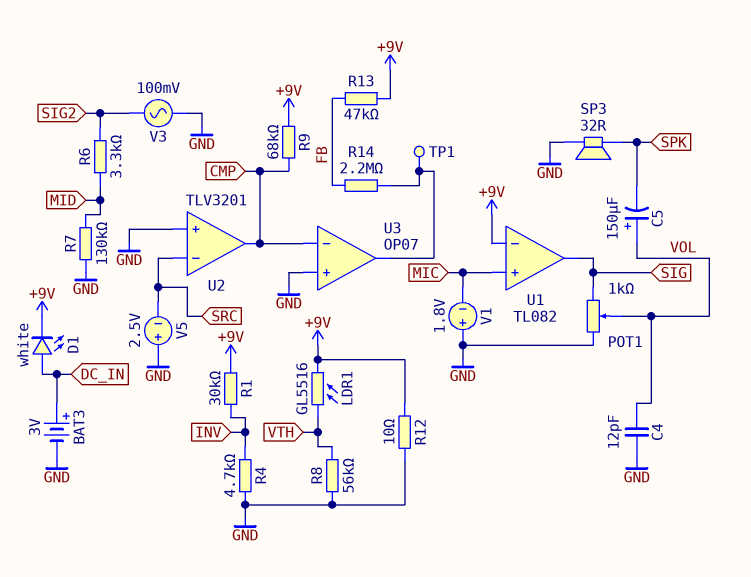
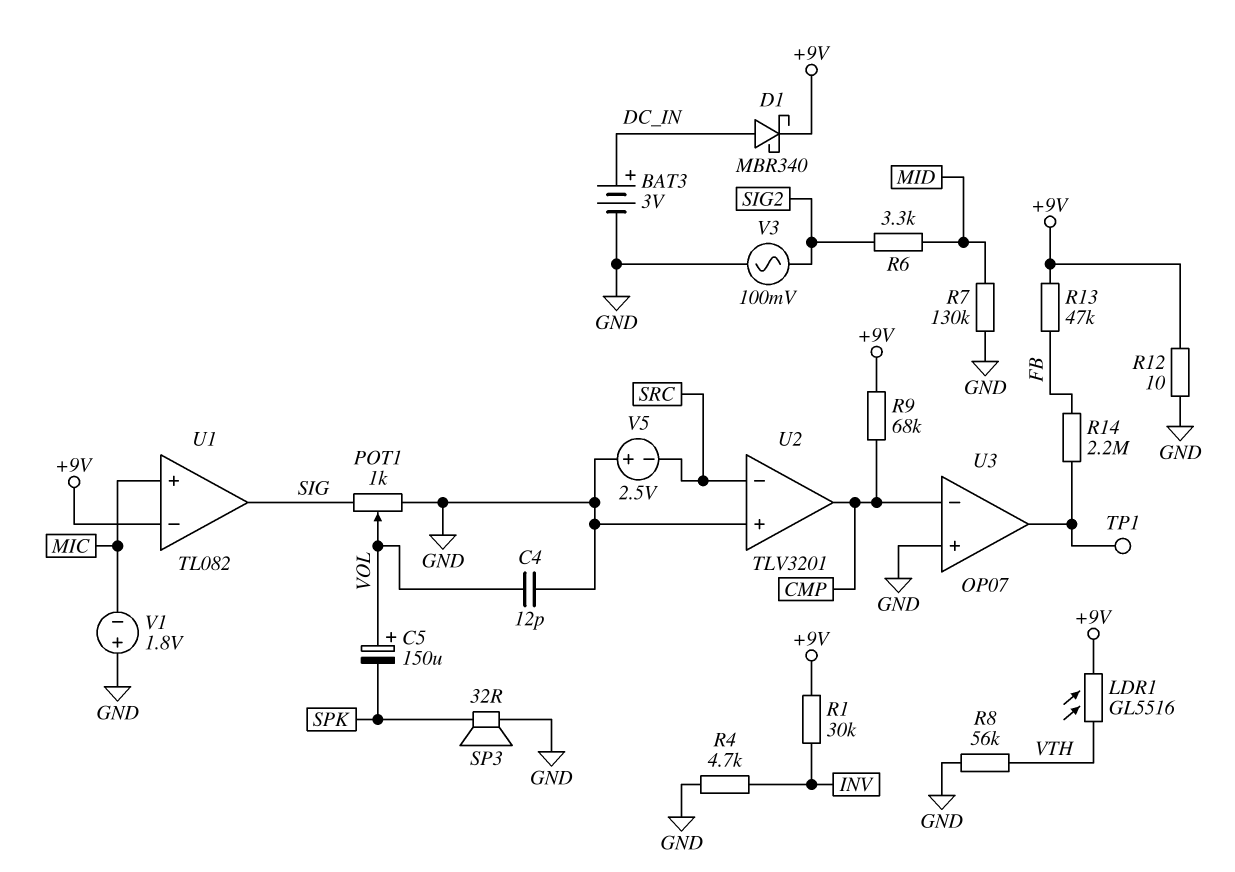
D1: LED white (A DC_IN, K +9V) -> schottky MBR340 (A DC_IN, K +9V)

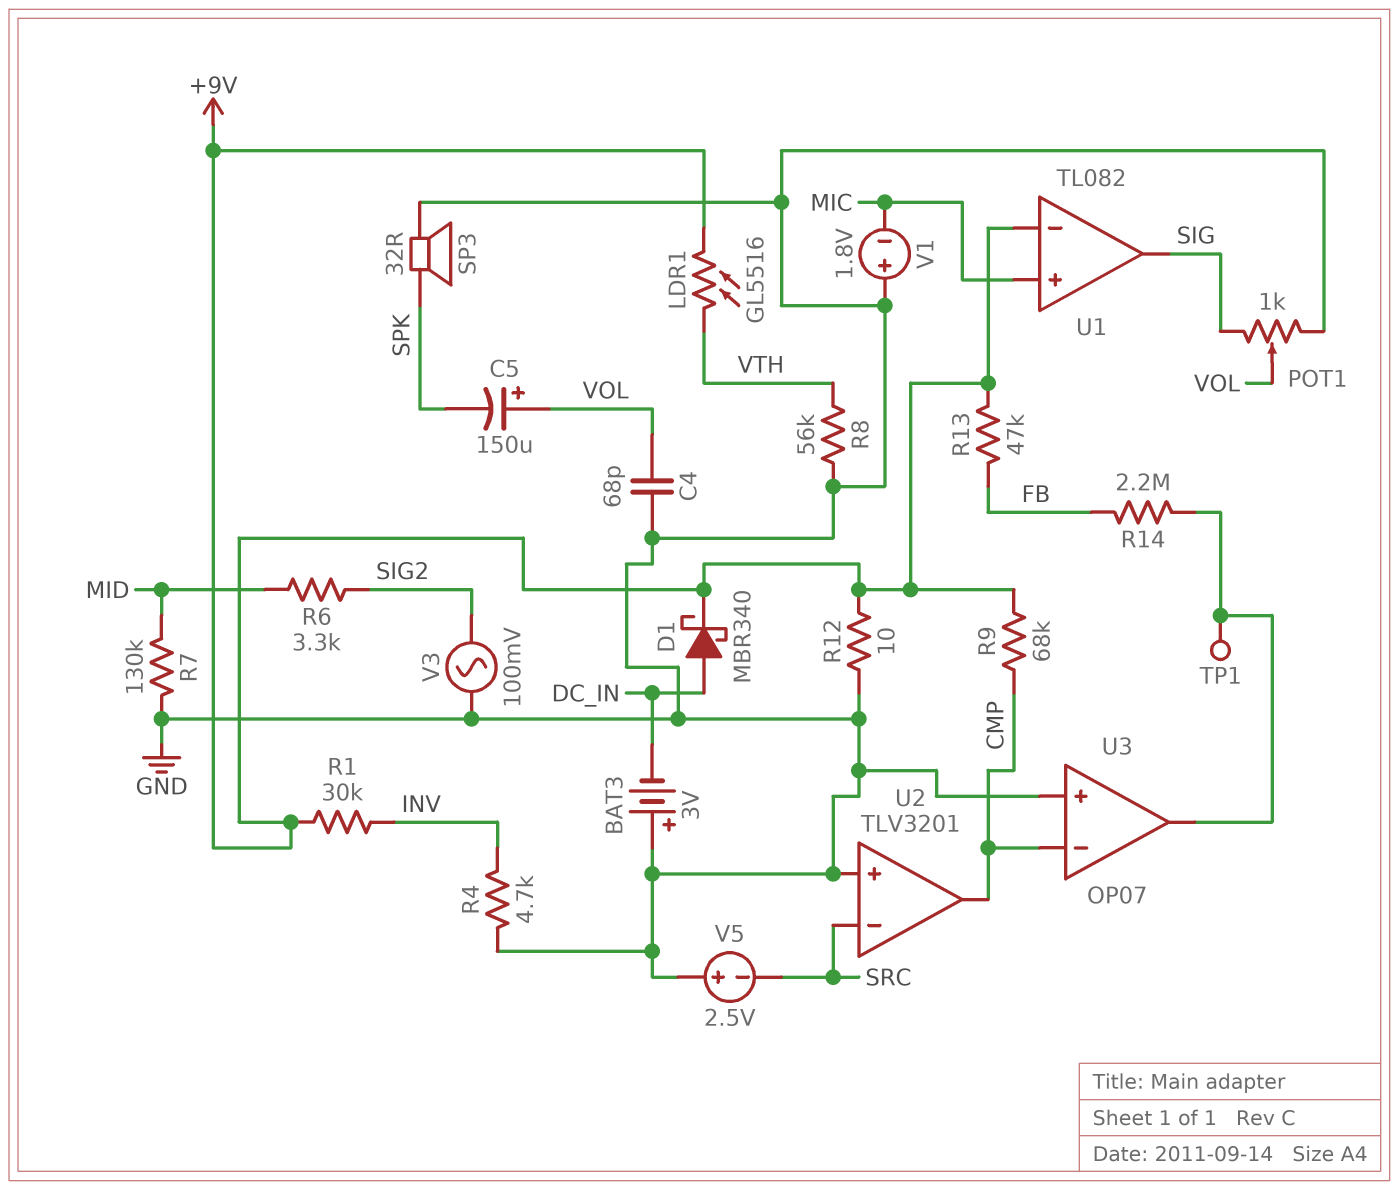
BAT3: 3V (plus DC_IN, minus GND) -> 3V (plus GND, minus DC_IN)
C4: 12pF (GND, VOL) -> 68pF (GND, VOL)

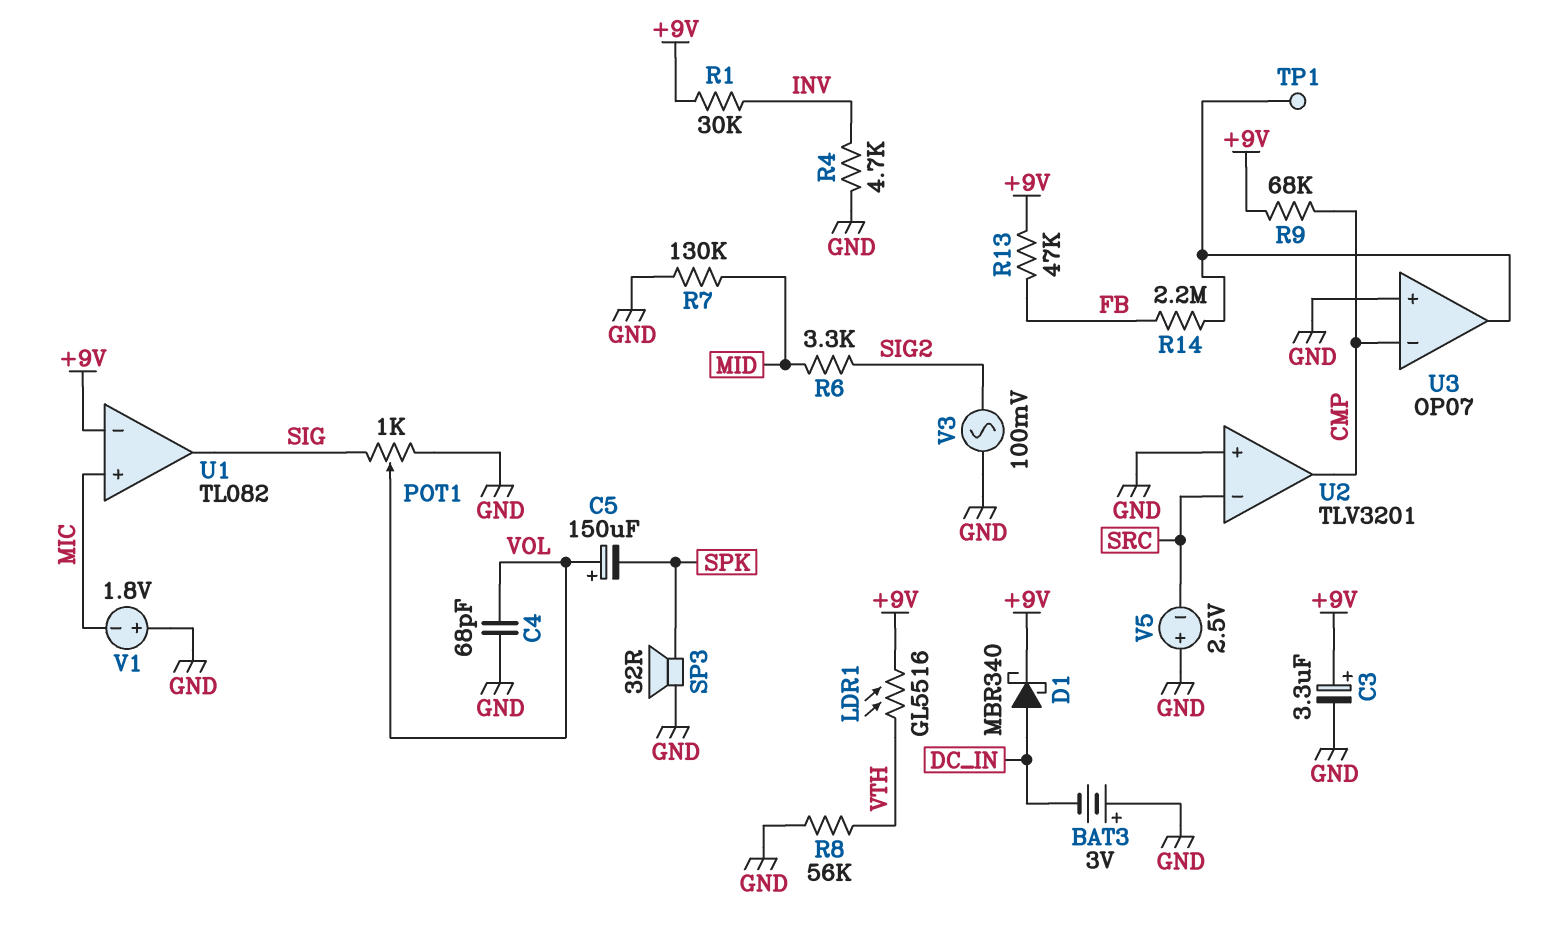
C3: none -> 3.3uF (plus +9V, minus GND)
R12: 10 (+9V, GND) -> none

